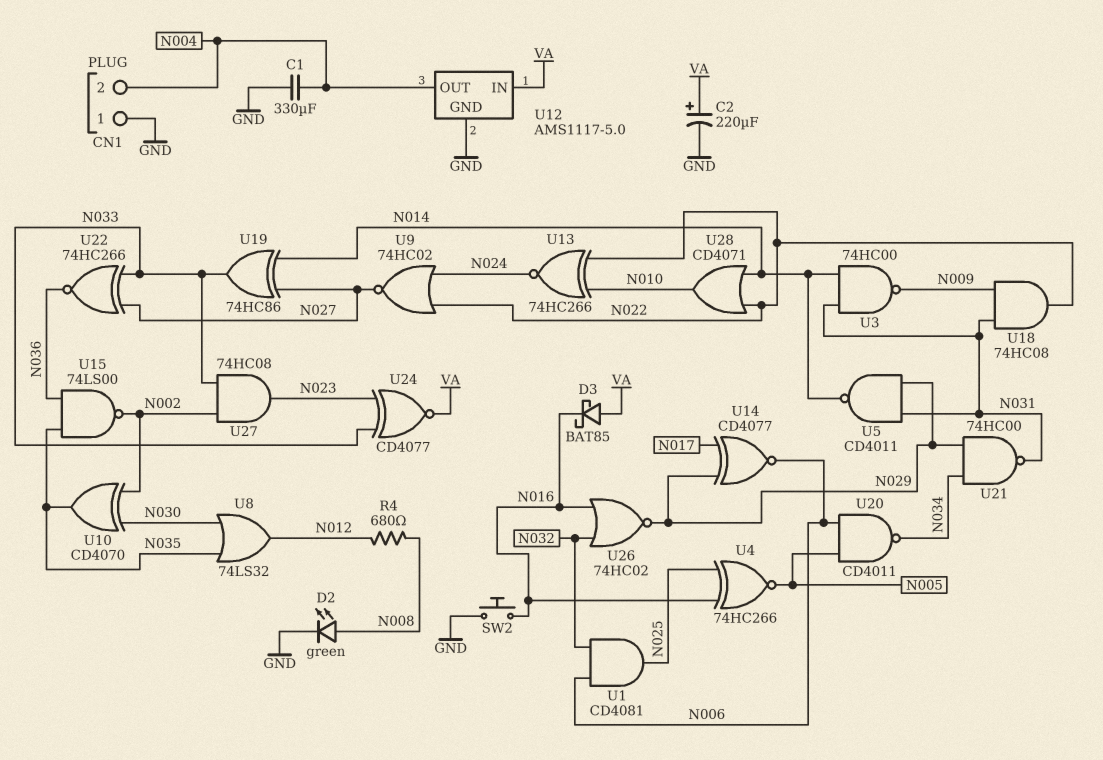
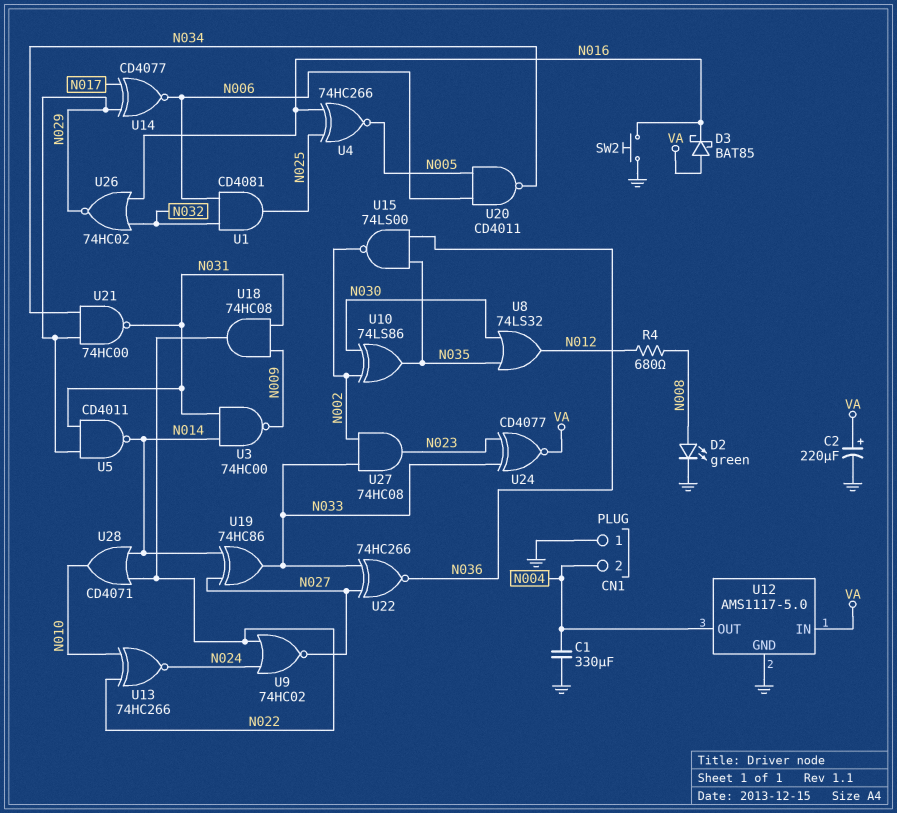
U10: XOR CD4070 (in N002, in N030, out N035) -> XOR 74LS86 (in N002, in N030, out N035)

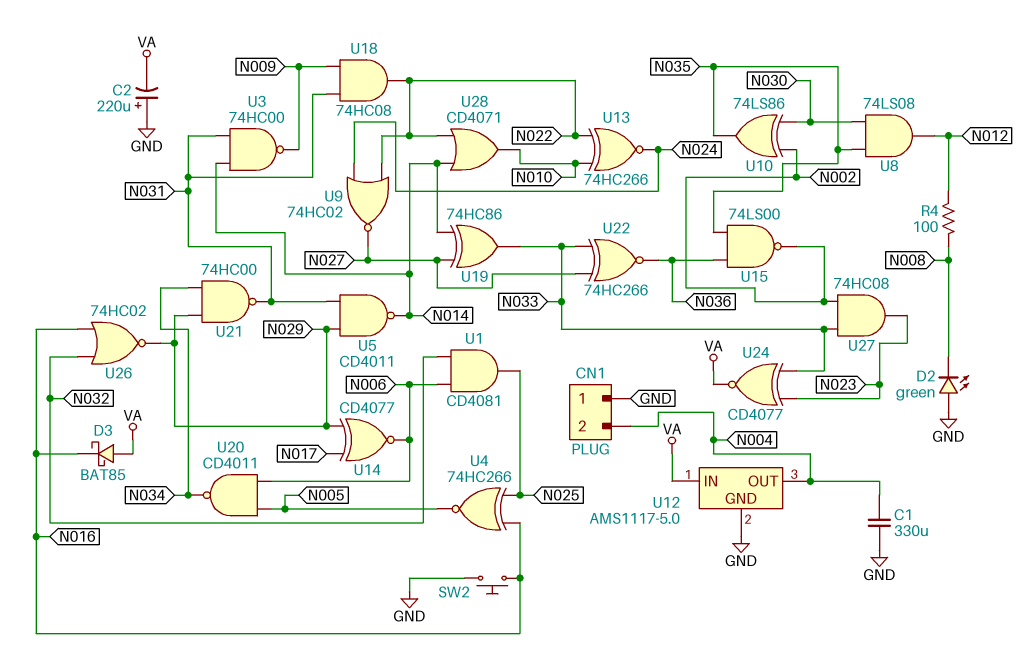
C2: 220uF (plus VA, minus GND) -> 220uF (plus GND, minus VA)
D2: LED green (A N008, K GND) -> LED green (A GND, K N008)
R4: 680 (N008, N012) -> 100 (N008, N012)
U8: OR 74LS32 (in N030, in N035, out N012) -> AND 74LS08 (in N030, in N035, out N012)

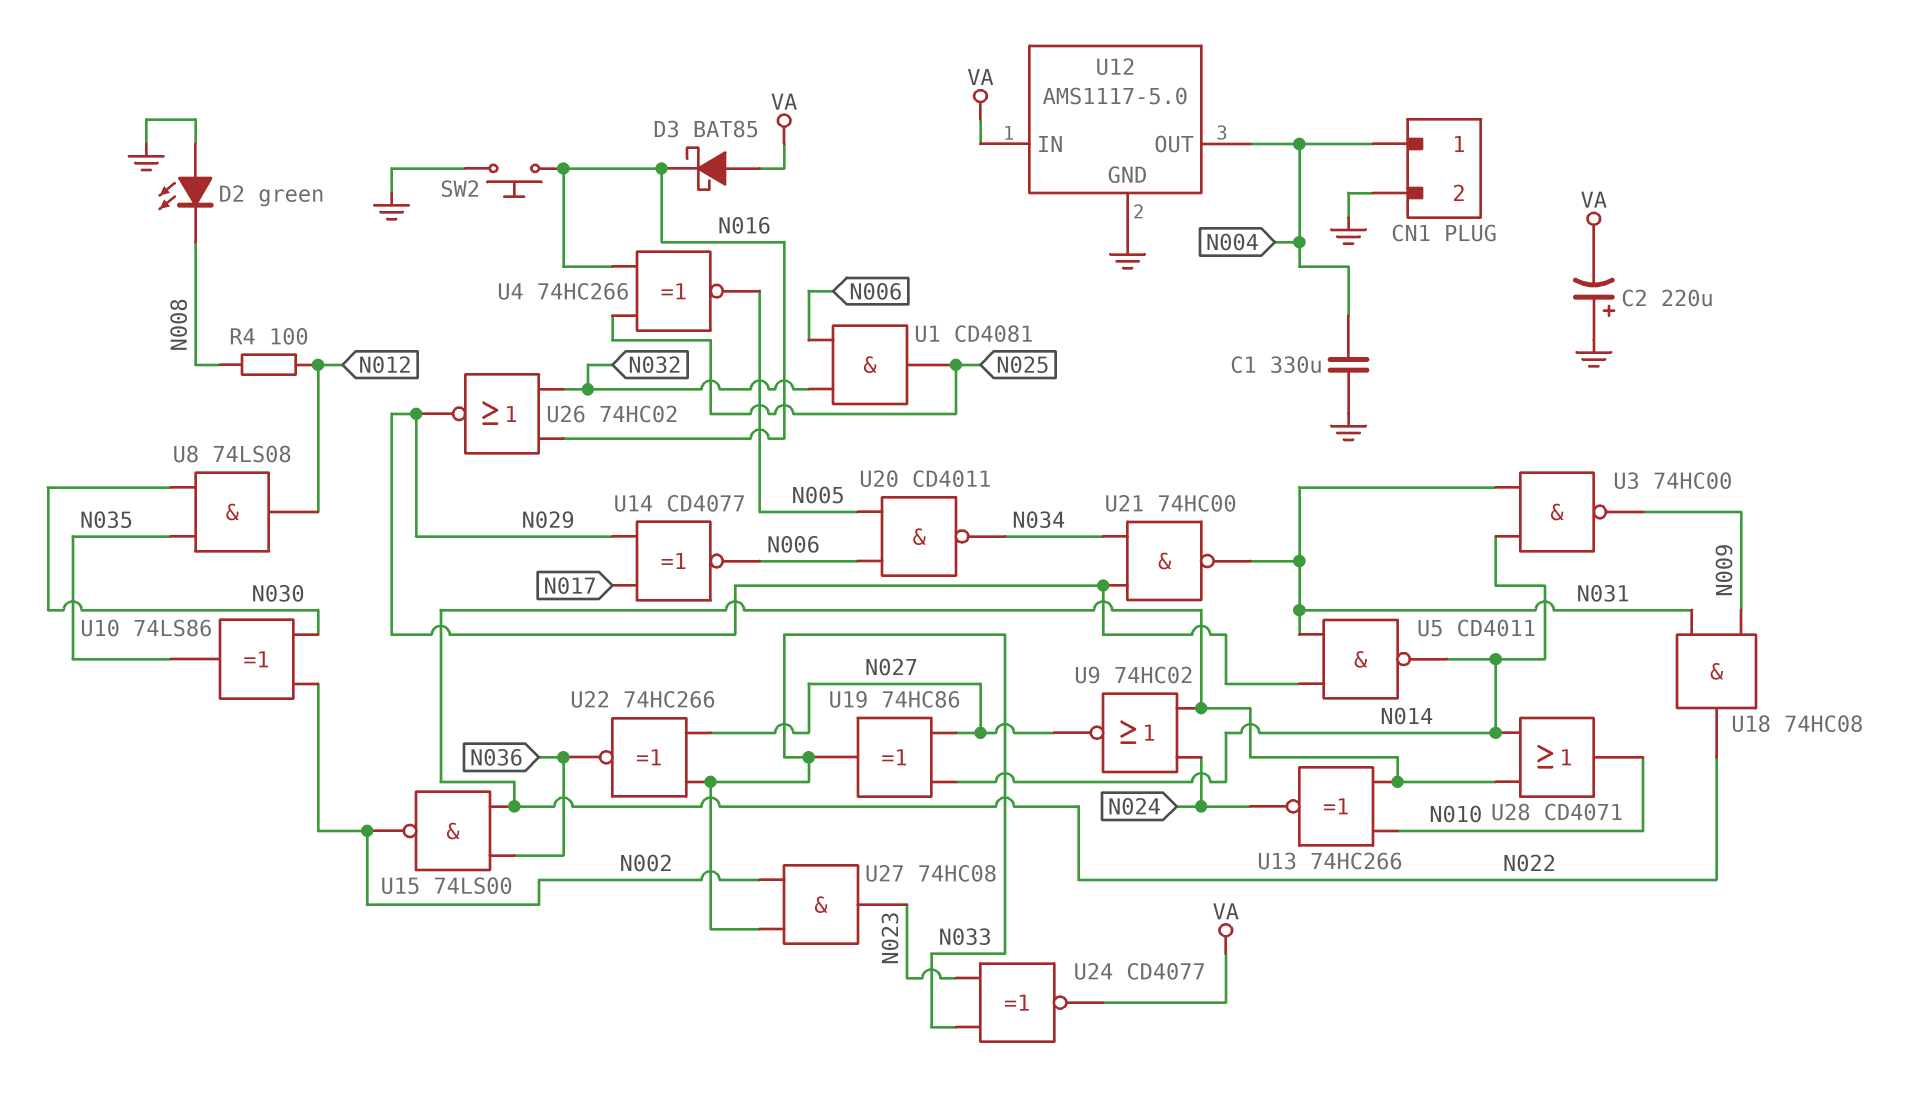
CN1 pin 1: GND -> N004
CN1 pin 2: N004 -> GND
U15: NAND 74LS00 (in N035, in N036, out N002) -> NAND 74LS00 (in N022, in N036, out N002)

